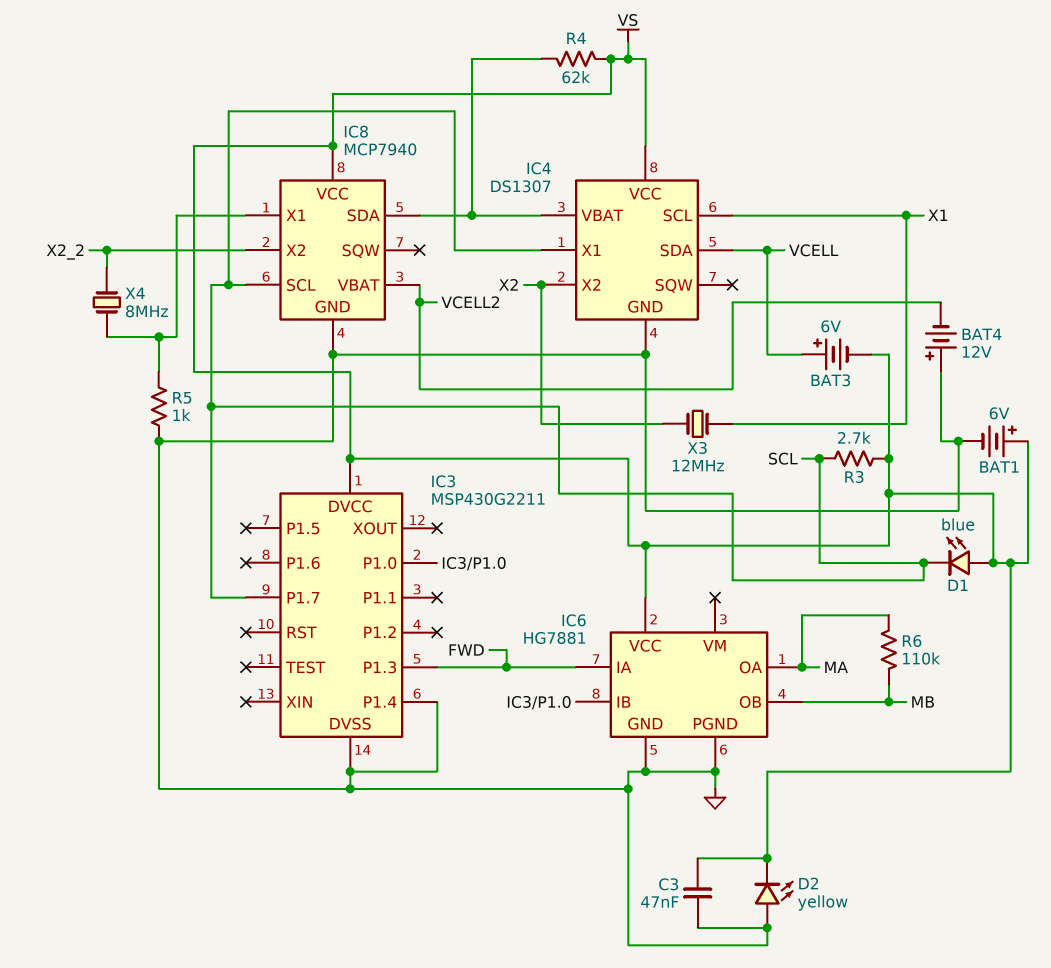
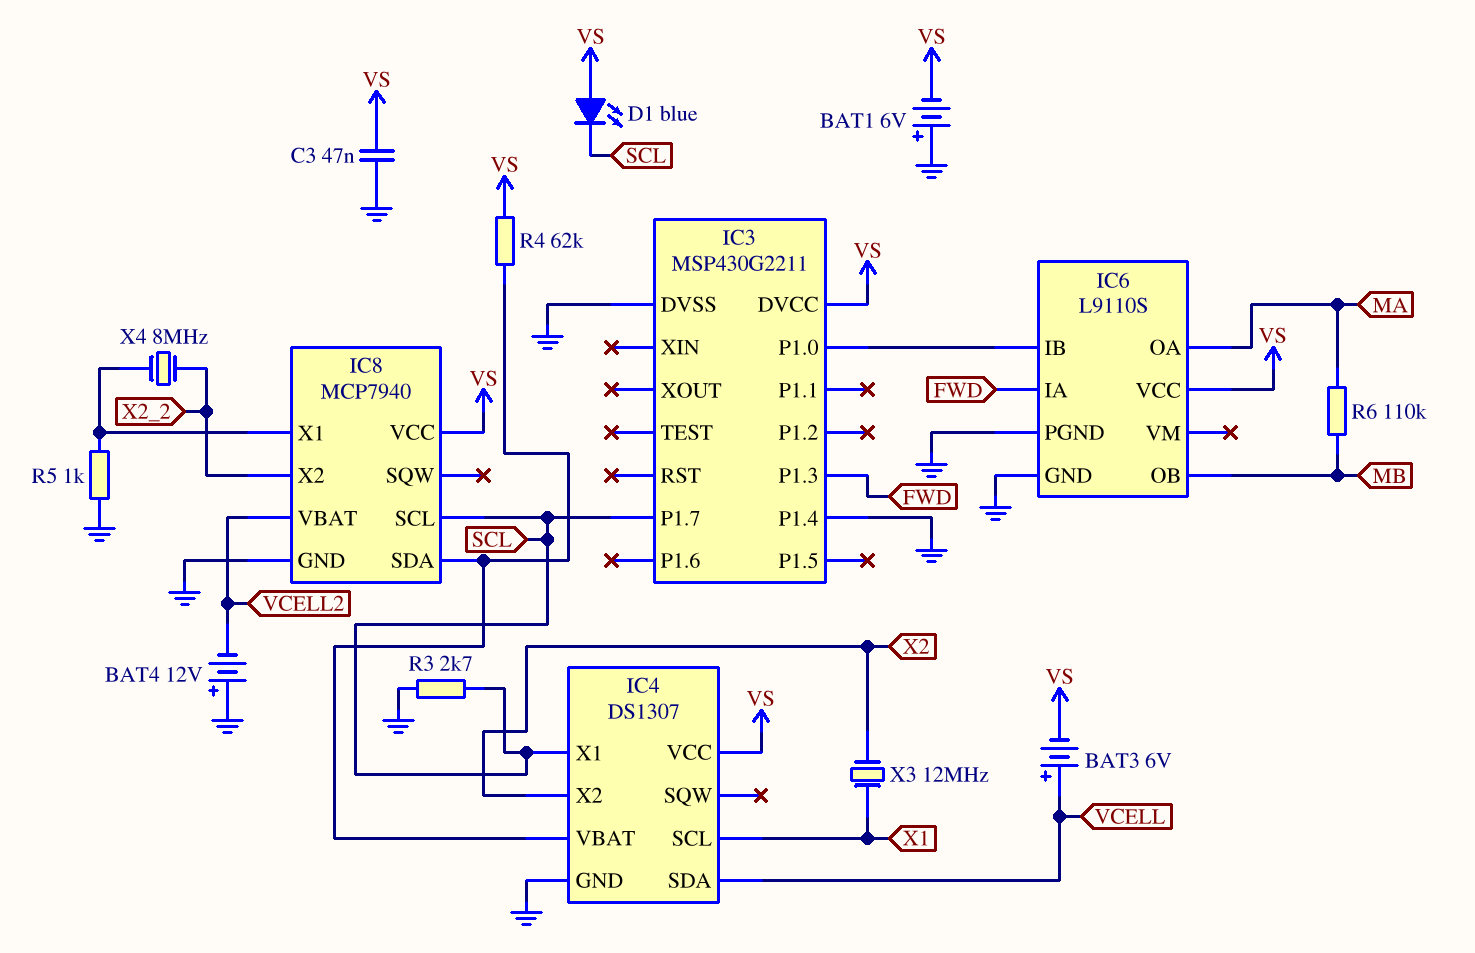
BAT1: 6V (plus VS, minus GND) -> 6V (plus GND, minus VS)
D2: LED yellow (A GND, K VS) -> none
IC6: HG7881 -> L9110S
R3: 2.7k (SCL, VS) -> 2.7k (GND, SCL)

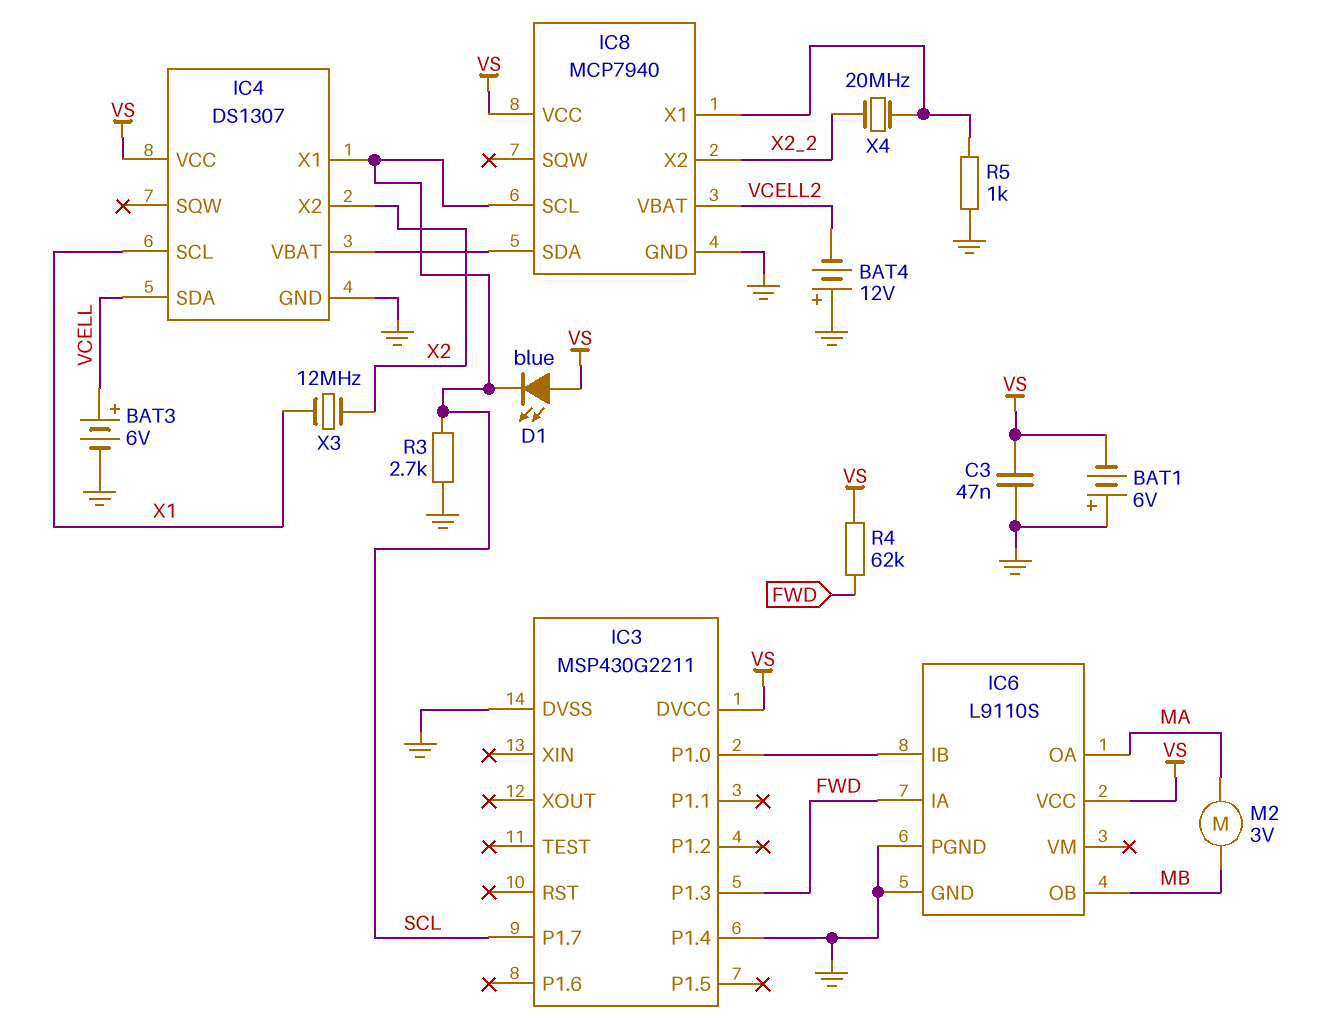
BAT3: 6V (plus VCELL, minus VS) -> 6V (plus VCELL, minus GND)
M2: none -> motor 3V (MA, MB)
R4: 62k (IC4/VBAT, VS) -> 62k (FWD, VS)
R6: 110k (MA, MB) -> none
X4: 8MHz (IC8/X1, X2_2) -> 20MHz (IC8/X1, X2_2)

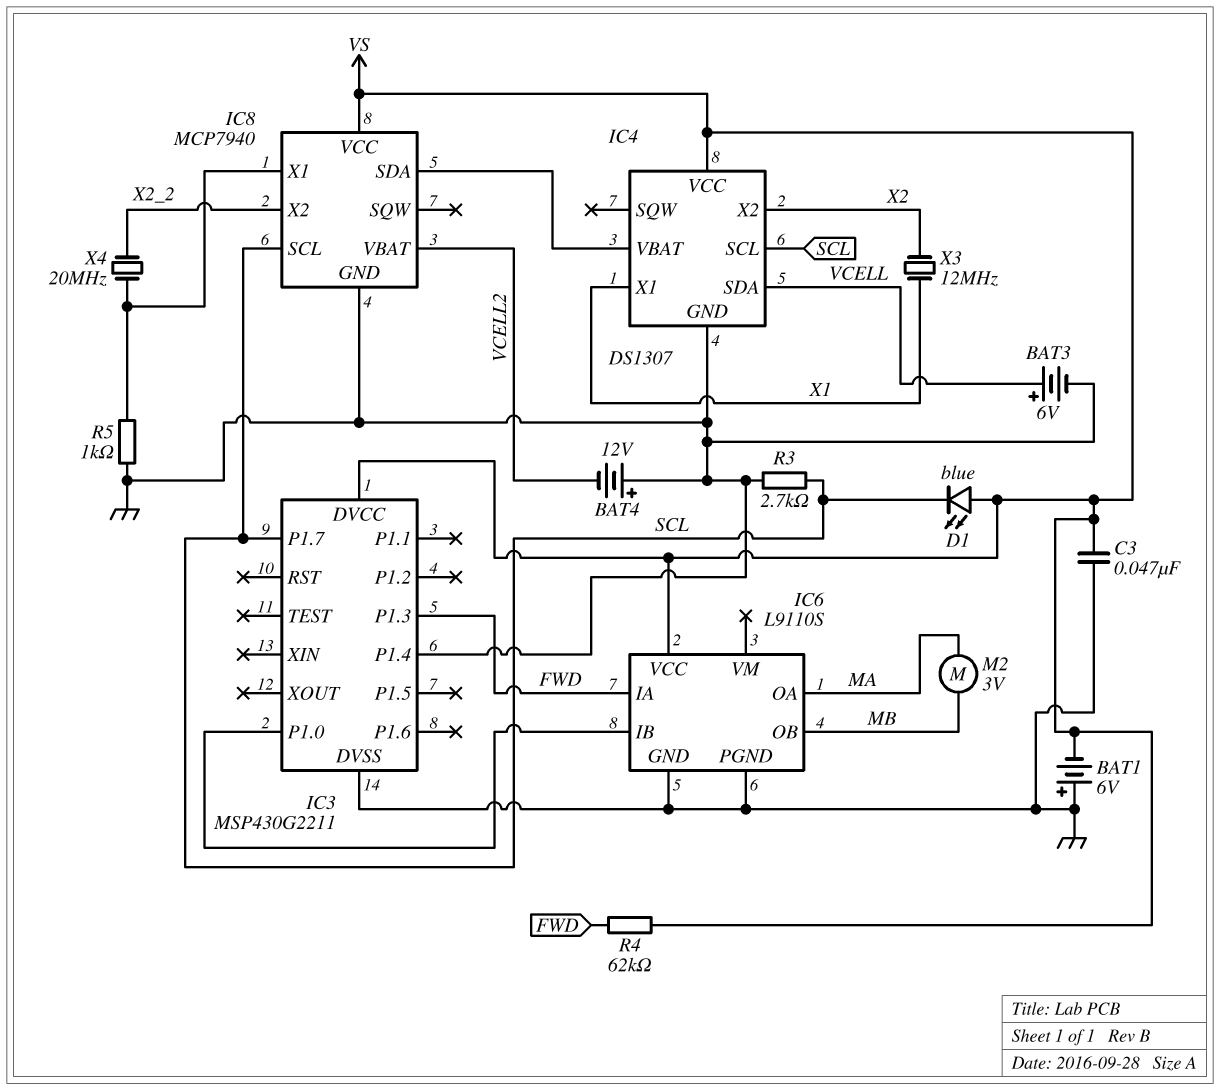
IC4 pin SCL: X1 -> SCL
IC4 pin X1: SCL -> X1

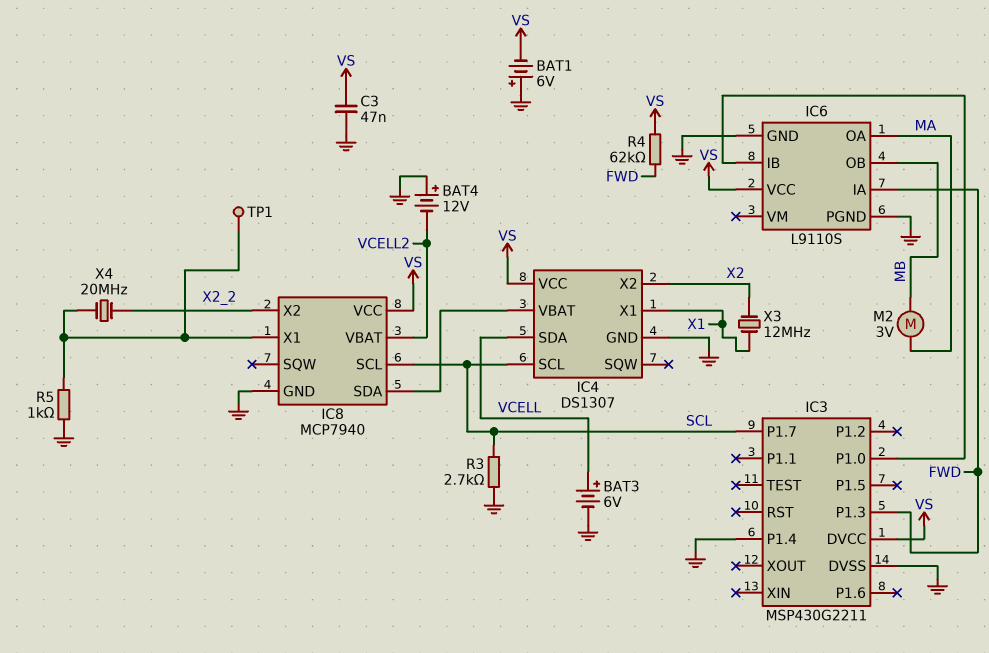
D1: LED blue (A VS, K SCL) -> none
TP1: none -> test point (IC8/X1)

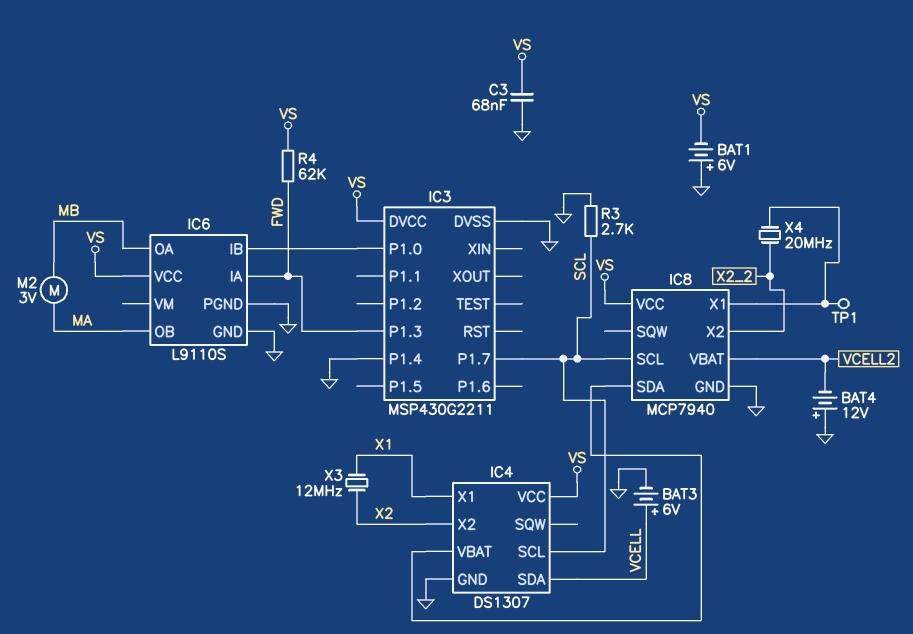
C3: 47nF (GND, VS) -> 68nF (GND, VS)
IC6 pin OA: MA -> MB
IC6 pin OB: MB -> MA
R5: 1k (GND, IC8/X1) -> none

